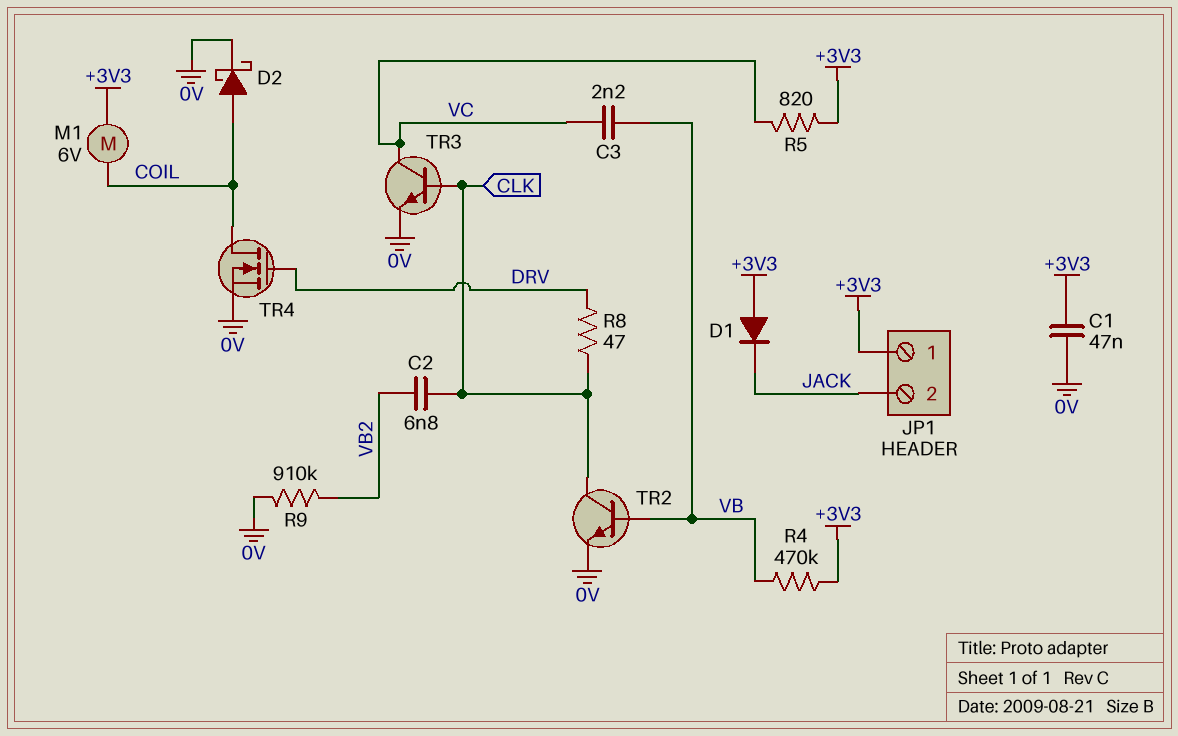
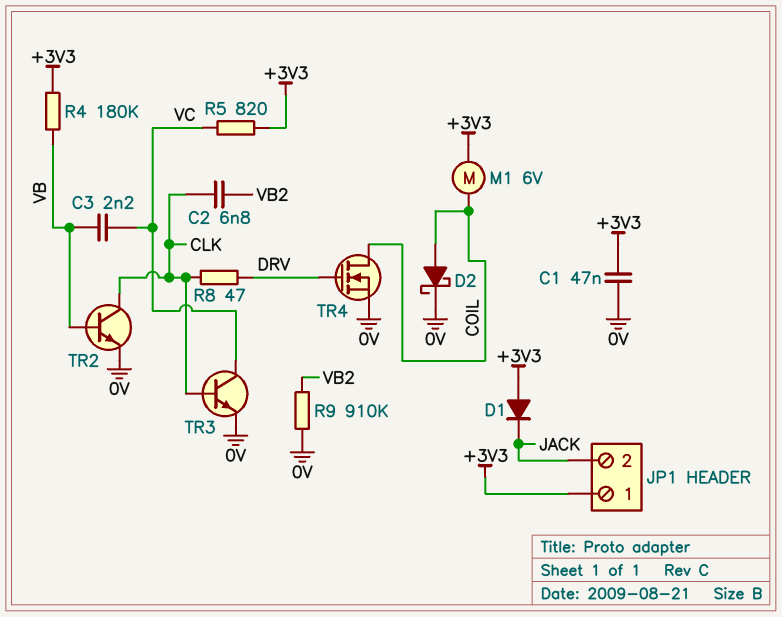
R4: 470k (+3V3, VB) -> 180k (+3V3, VB)

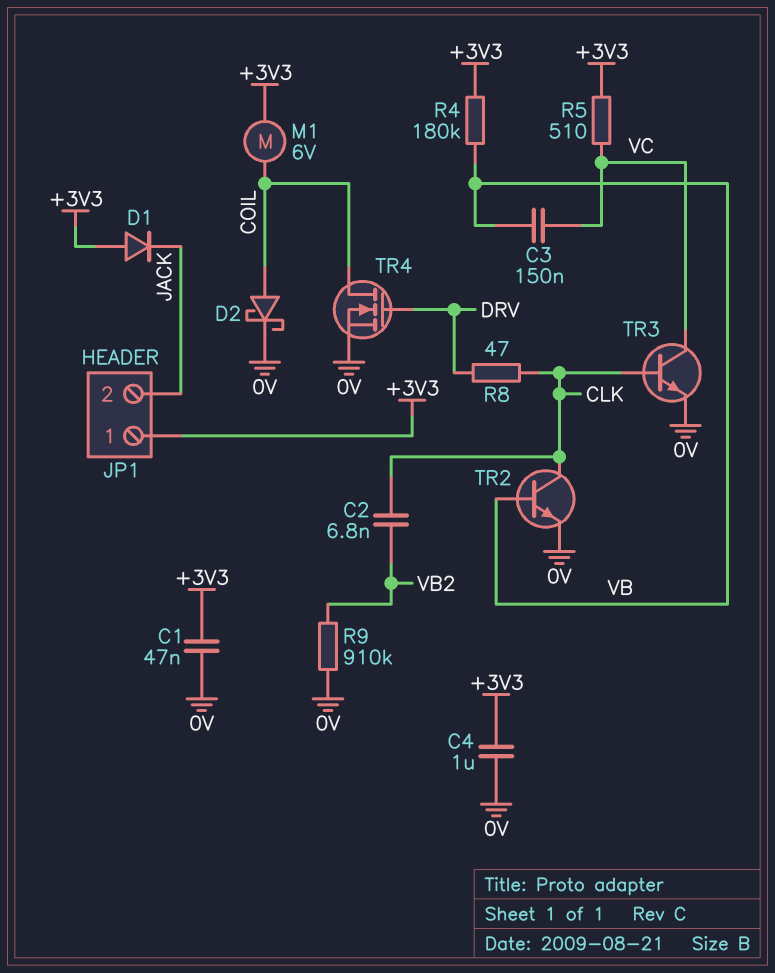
C3: 2.2nF (VB, VC) -> 150nF (VB, VC)
C4: none -> 1uF (+3V3, 0V)
R5: 820 (+3V3, VC) -> 510 (+3V3, VC)

